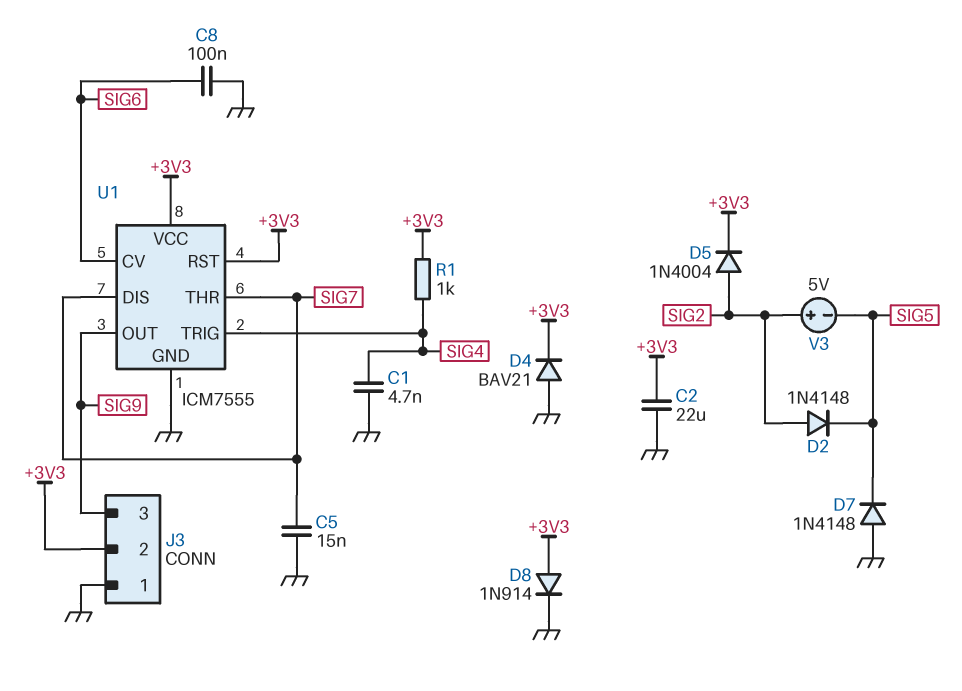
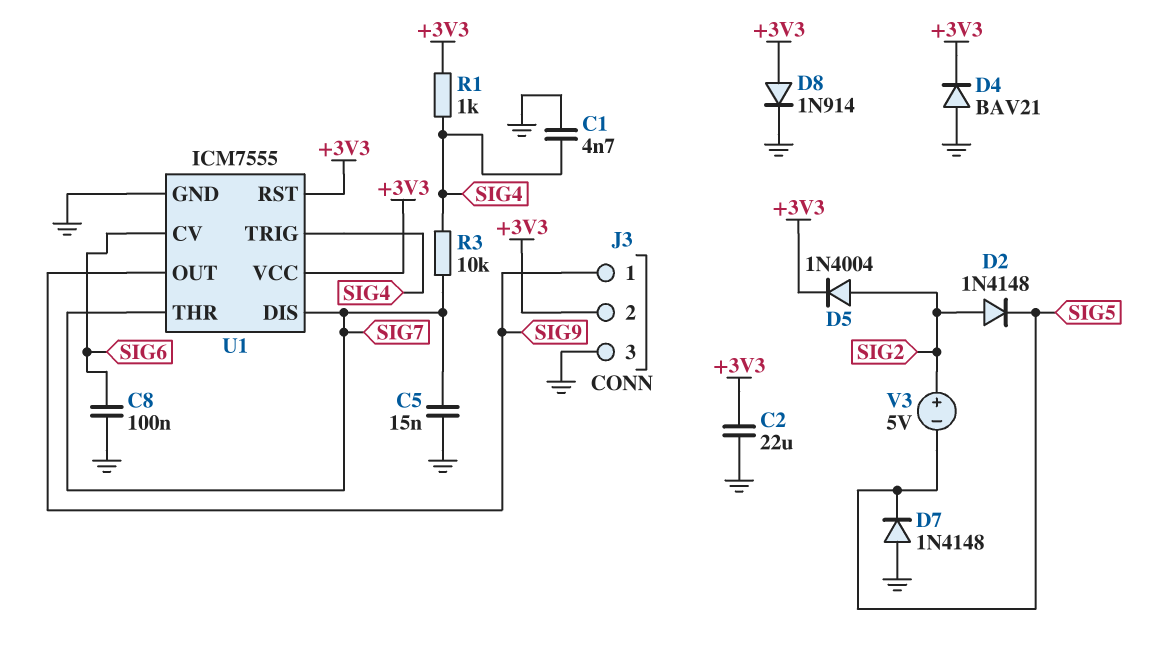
J3 pin 1: GND -> SIG9
J3 pin 3: SIG9 -> GND
R3: none -> 10k (SIG4, SIG7)

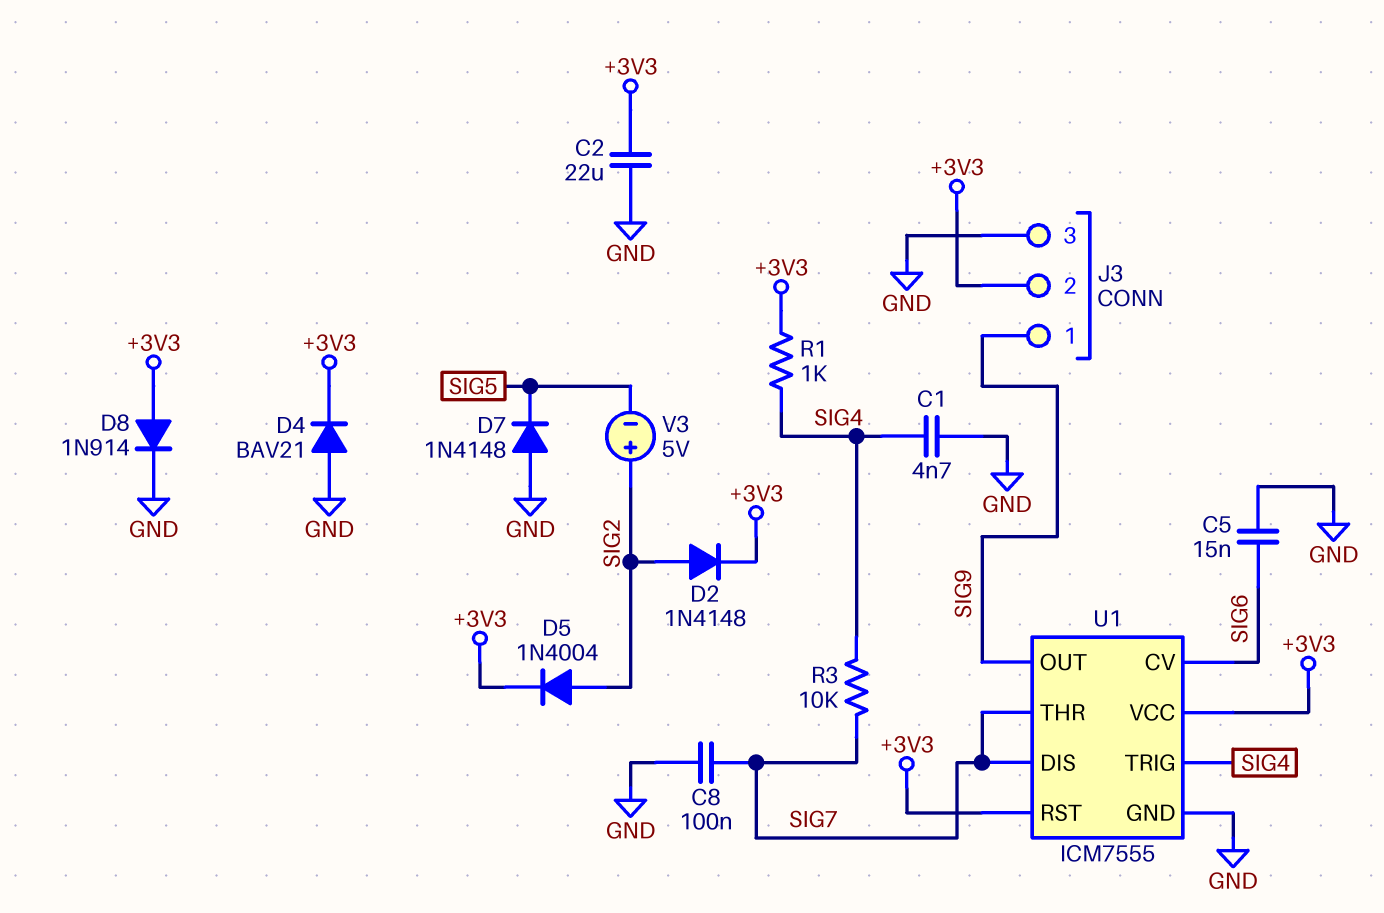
C5: 15nF (GND, SIG7) -> 15nF (GND, SIG6)
C8: 100nF (GND, SIG6) -> 100nF (GND, SIG7)
D2: diode 1N4148 (A SIG2, K SIG5) -> diode 1N4148 (A SIG2, K +3V3)

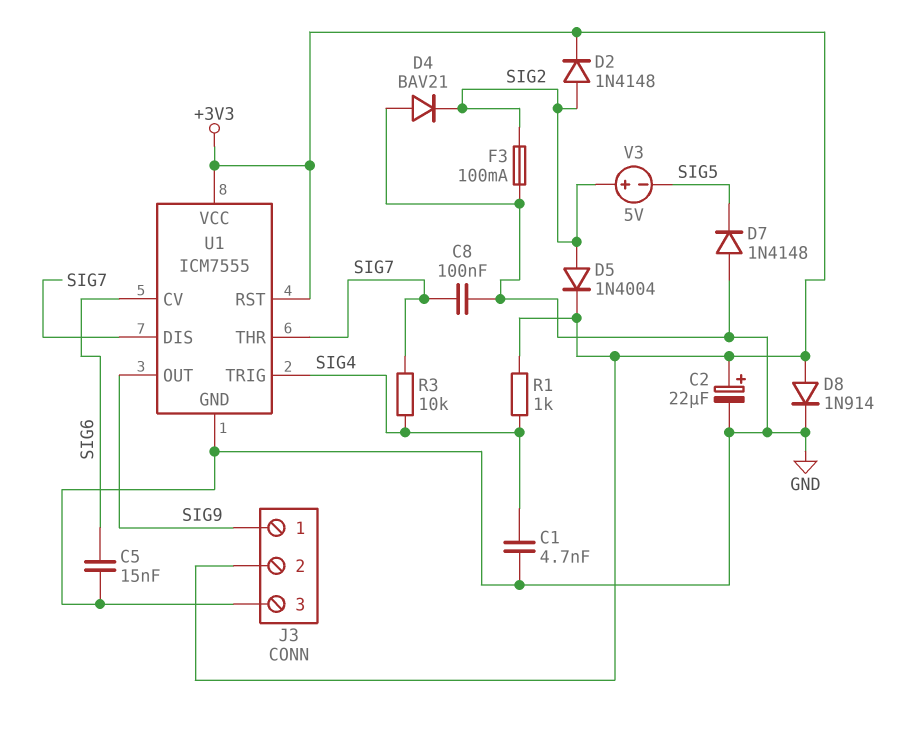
C2: 22uF (+3V3, GND) -> 22uF (plus +3V3, minus GND)
D4: diode BAV21 (A GND, K +3V3) -> diode BAV21 (A GND, K SIG2)
F3: none -> 100mA (GND, SIG2)

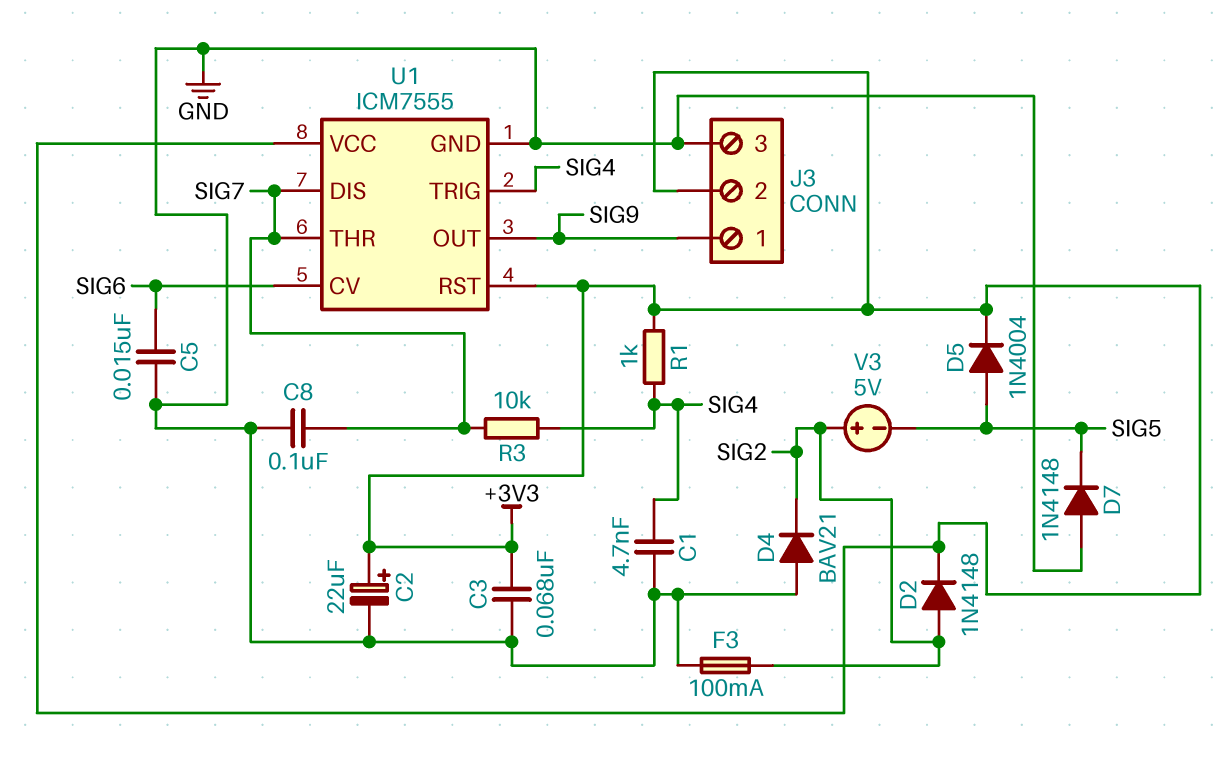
C3: none -> 68nF (+3V3, GND)
D5: diode 1N4004 (A SIG2, K +3V3) -> diode 1N4004 (A SIG5, K +3V3)
D8: diode 1N914 (A +3V3, K GND) -> none

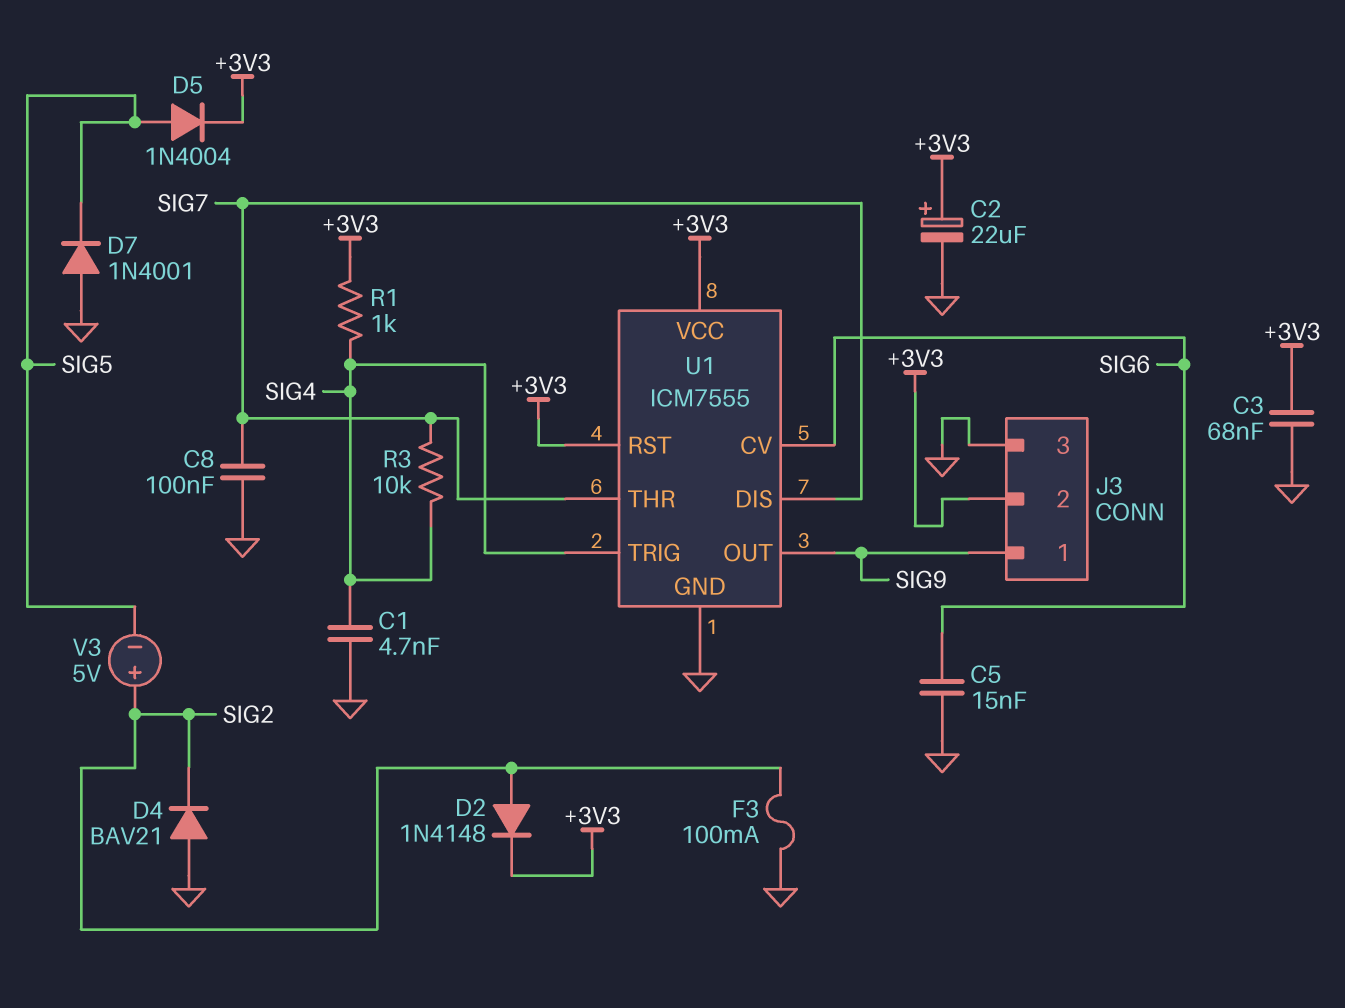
D7: diode 1N4148 (A GND, K SIG5) -> diode 1N4001 (A GND, K SIG5)

